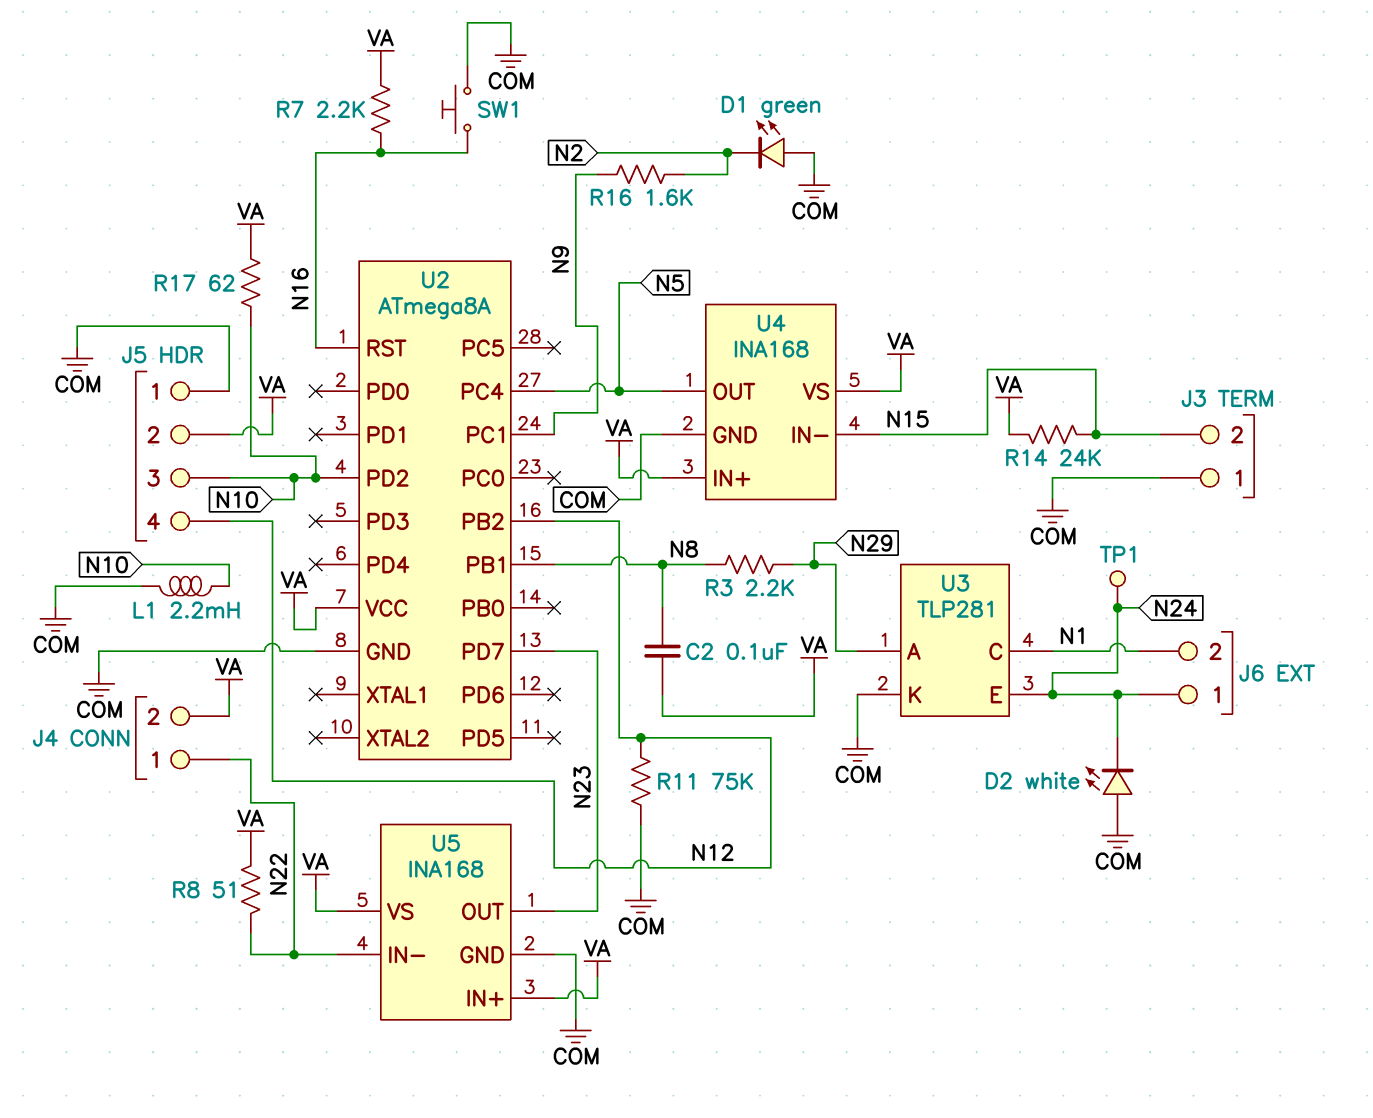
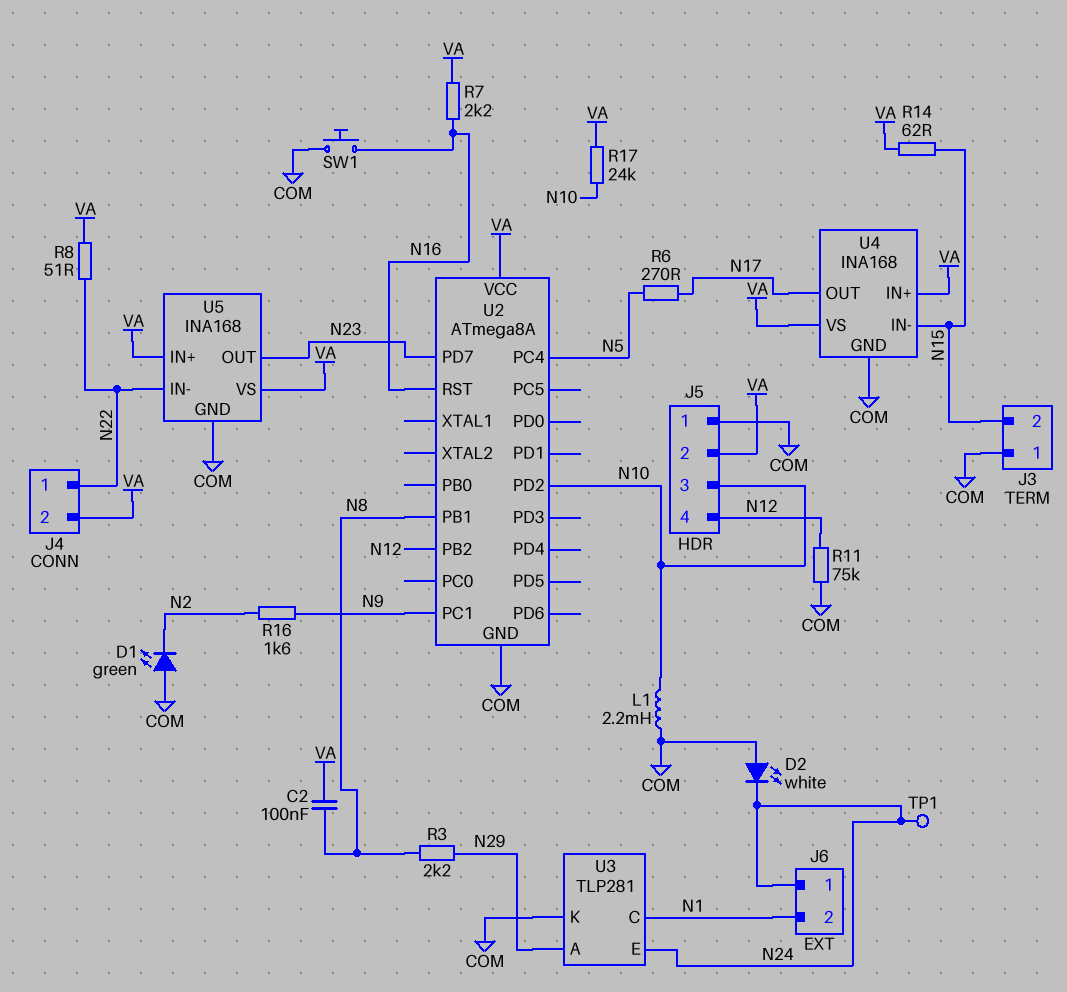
R6: none -> 270 (N5, N17)
R14: 24k (N15, VA) -> 62 (N15, VA)
R17: 62 (N10, VA) -> 24k (N10, VA)
U4 pin OUT: N5 -> N17

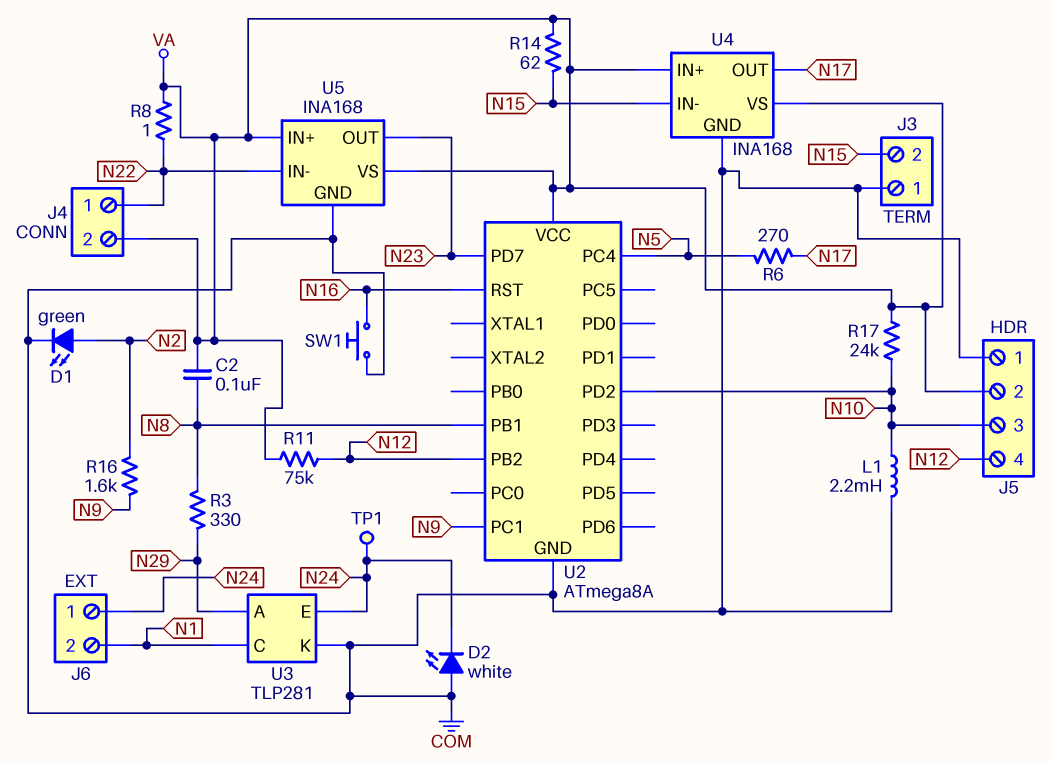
D1: LED green (A COM, K N2) -> LED green (A N2, K COM)
R3: 2.2k (N8, N29) -> 330 (N8, N29)
R7: 2.2k (N16, VA) -> none
R8: 51 (N22, VA) -> 1 (N22, VA)
R11: 75k (COM, N12) -> 75k (N12, VA)

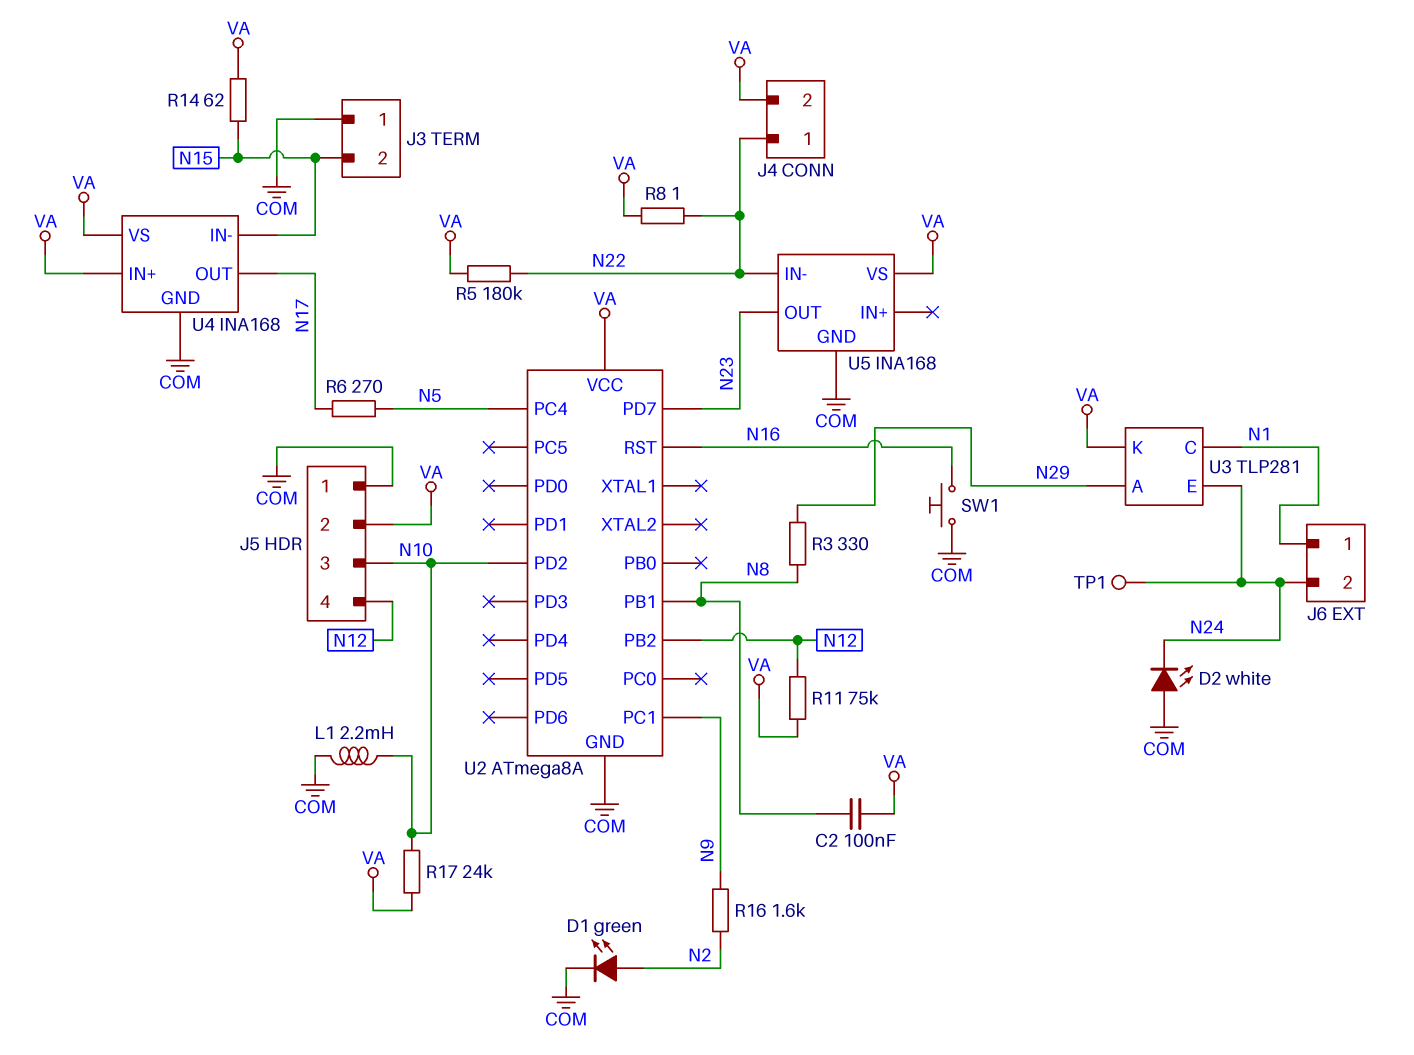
J6 pin 1: N24 -> N1
J6 pin 2: N1 -> N24
R5: none -> 180k (N22, VA)
U3 pin K: COM -> VA
U5 pin IN+: VA -> none

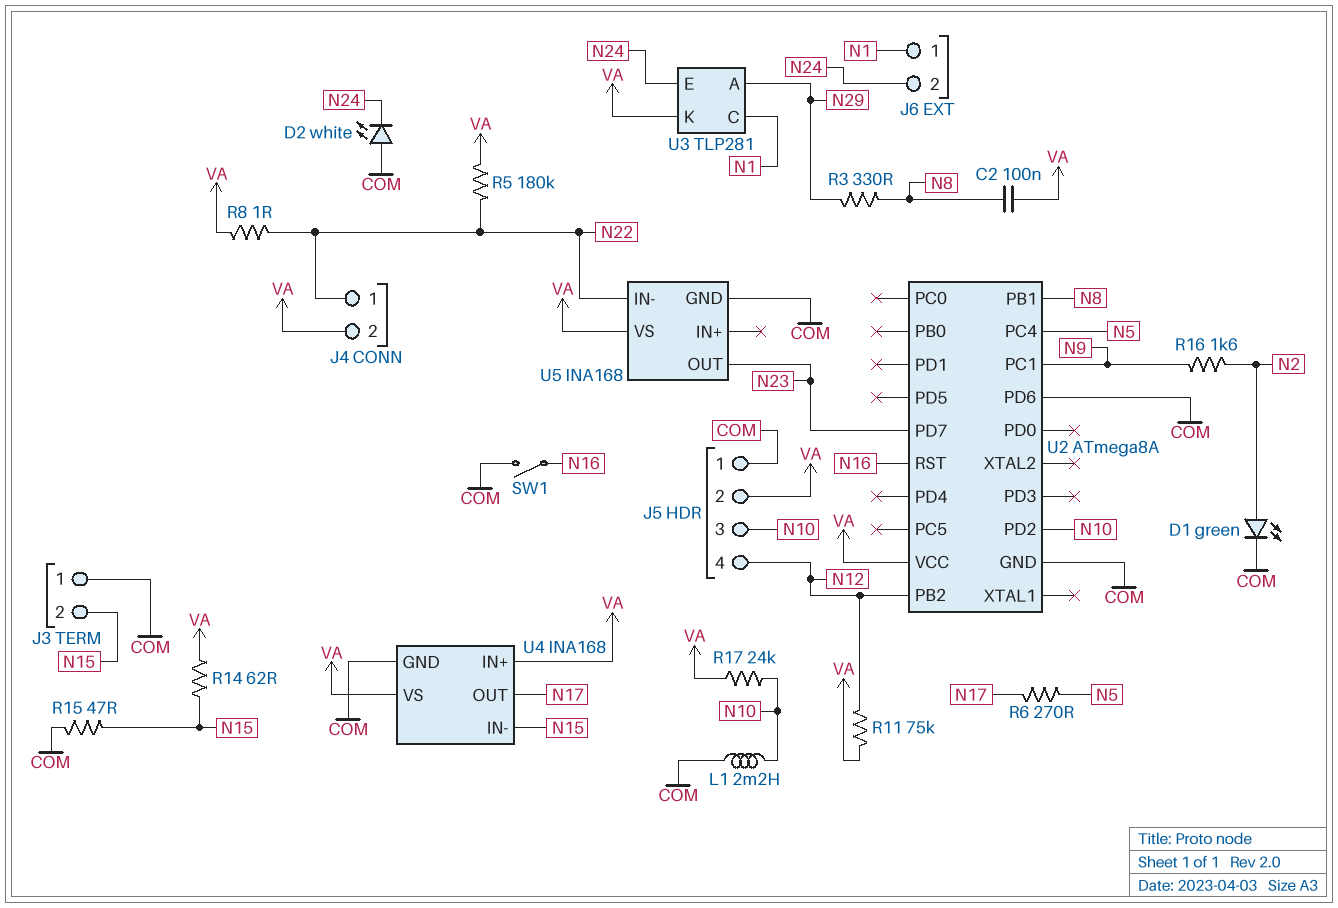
R15: none -> 47 (COM, N15)
SW1: button (COM, N16) -> switch (COM, N16)
TP1: test point (N24) -> none
U2 pin PD6: none -> COM

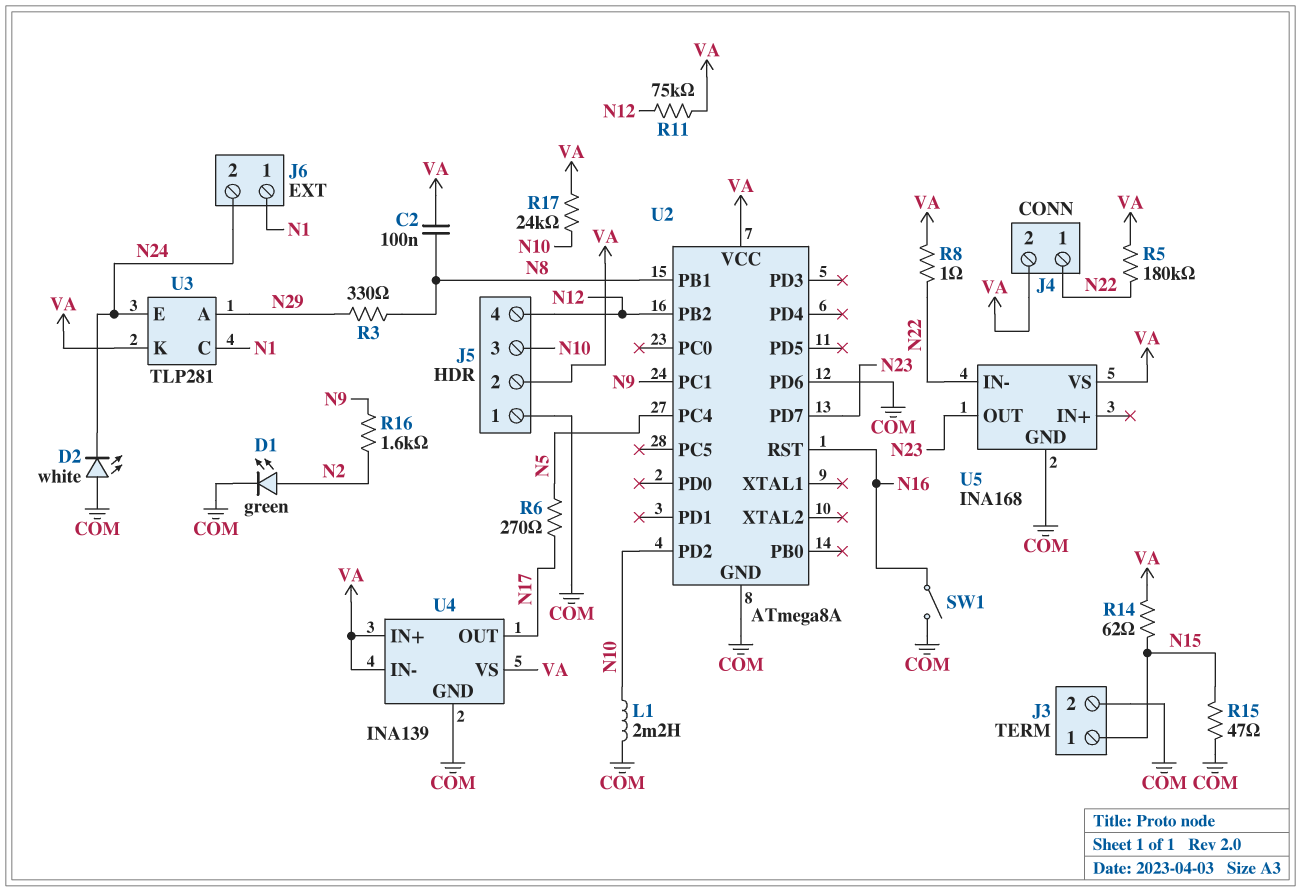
J3 pin 1: COM -> N15
J3 pin 2: N15 -> COM
U4: INA168 -> INA139
U4 pin IN-: N15 -> VA

